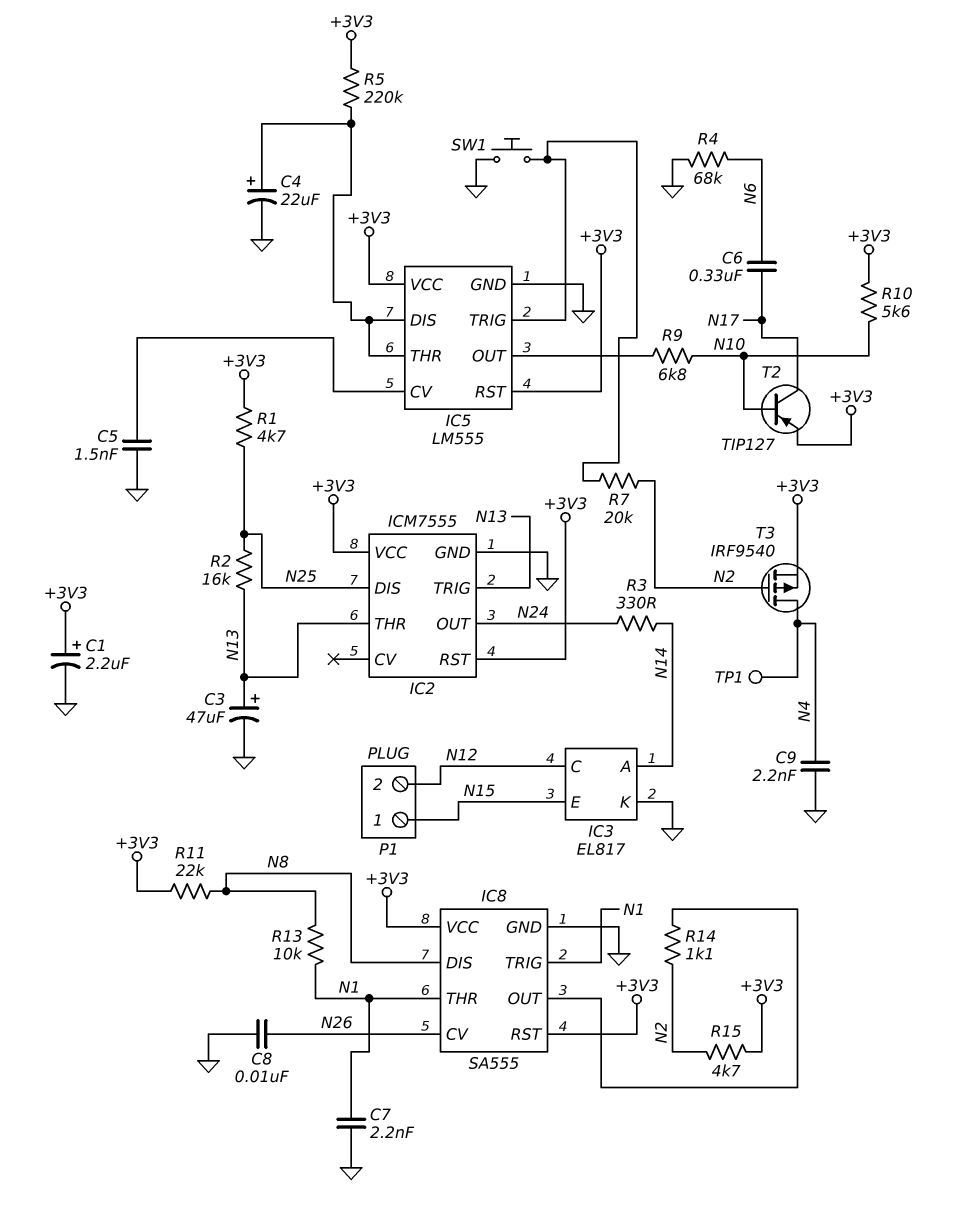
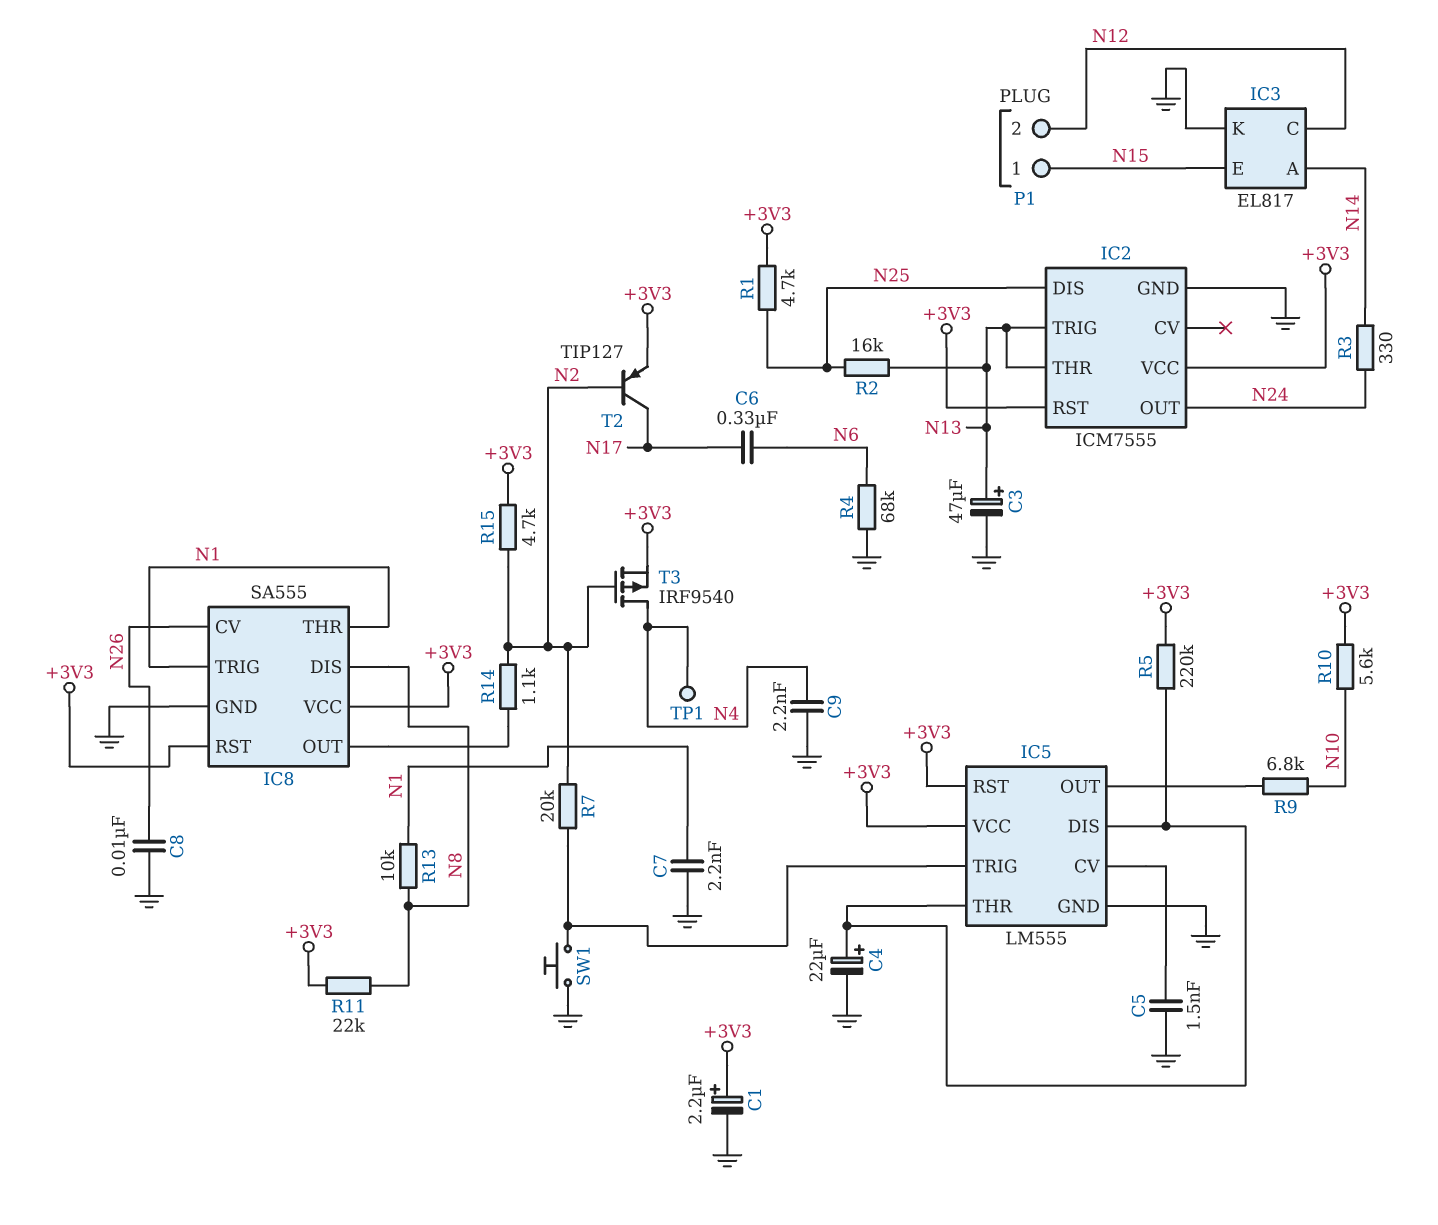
T2: PNP TIP127 (B N10, C N17, E +3V3) -> PNP TIP127 (B N2, C N17, E +3V3)

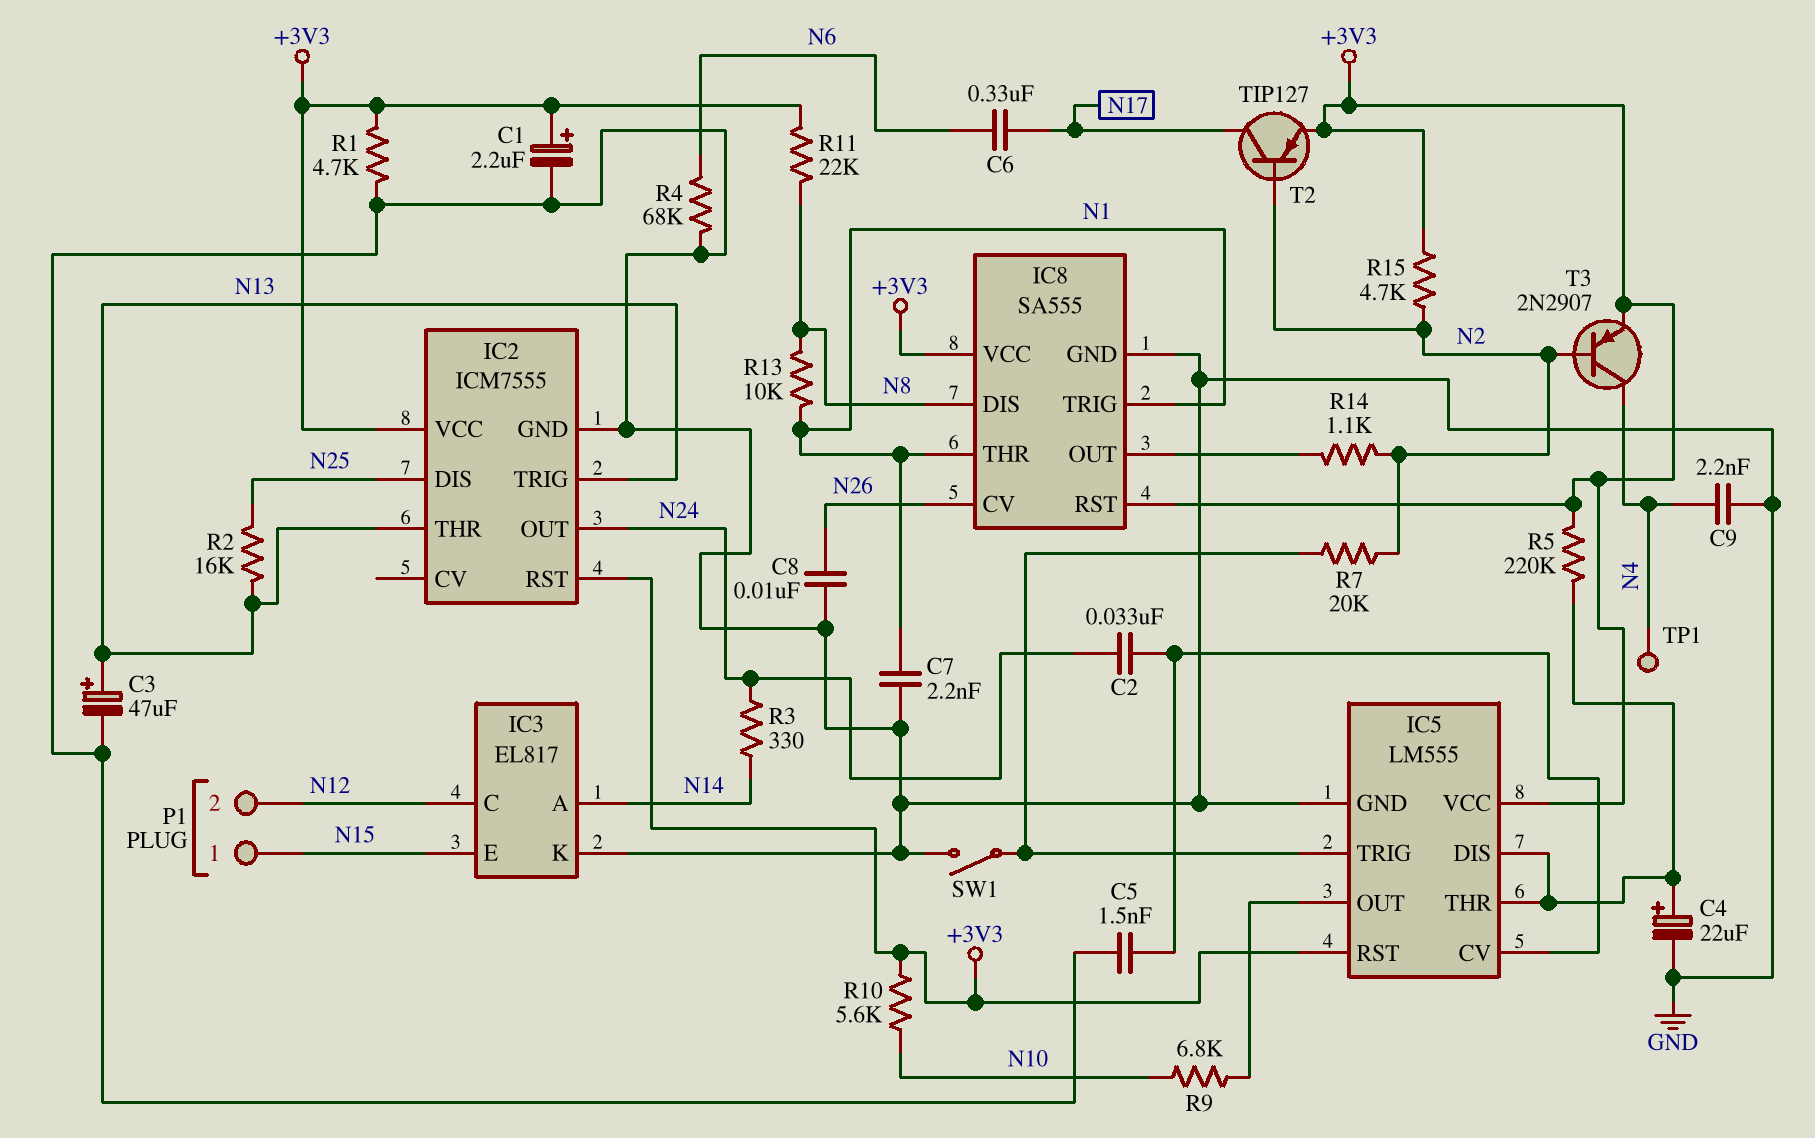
C2: none -> 33nF (IC5/CV, N24)
R1: 4.7k (+3V3, N25) -> 4.7k (+3V3, GND)
SW1: button (GND, IC5/TRIG) -> switch (GND, IC5/TRIG)
T3: PMOS IRF9540 (G N2, D N4, S +3V3) -> PNP 2N2907 (B N2, C N4, E +3V3)

